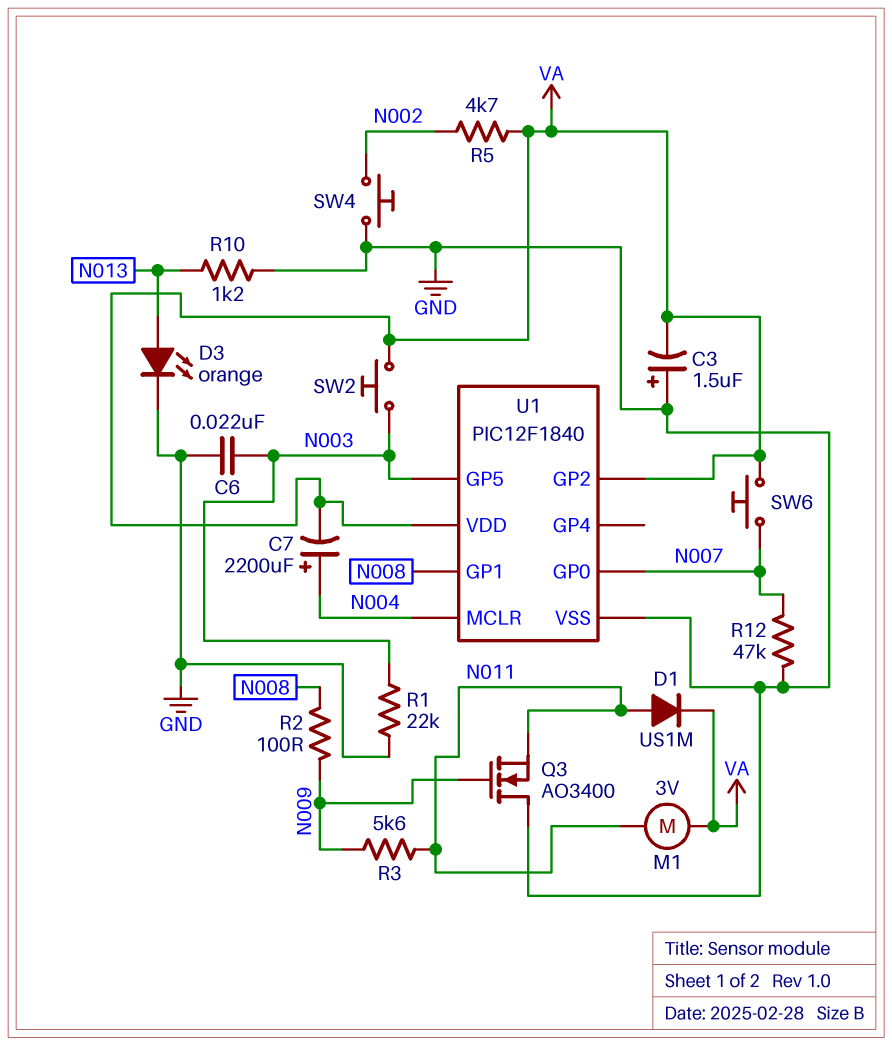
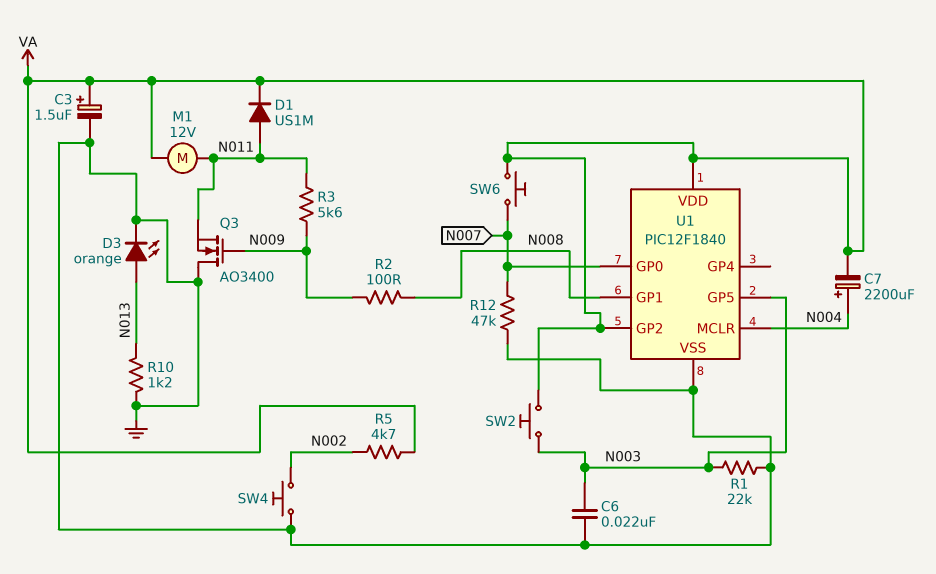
C3: 1.5uF (plus GND, minus VA) -> 1.5uF (plus VA, minus GND)
M1: motor 3V (N011, VA) -> motor 12V (N011, VA)

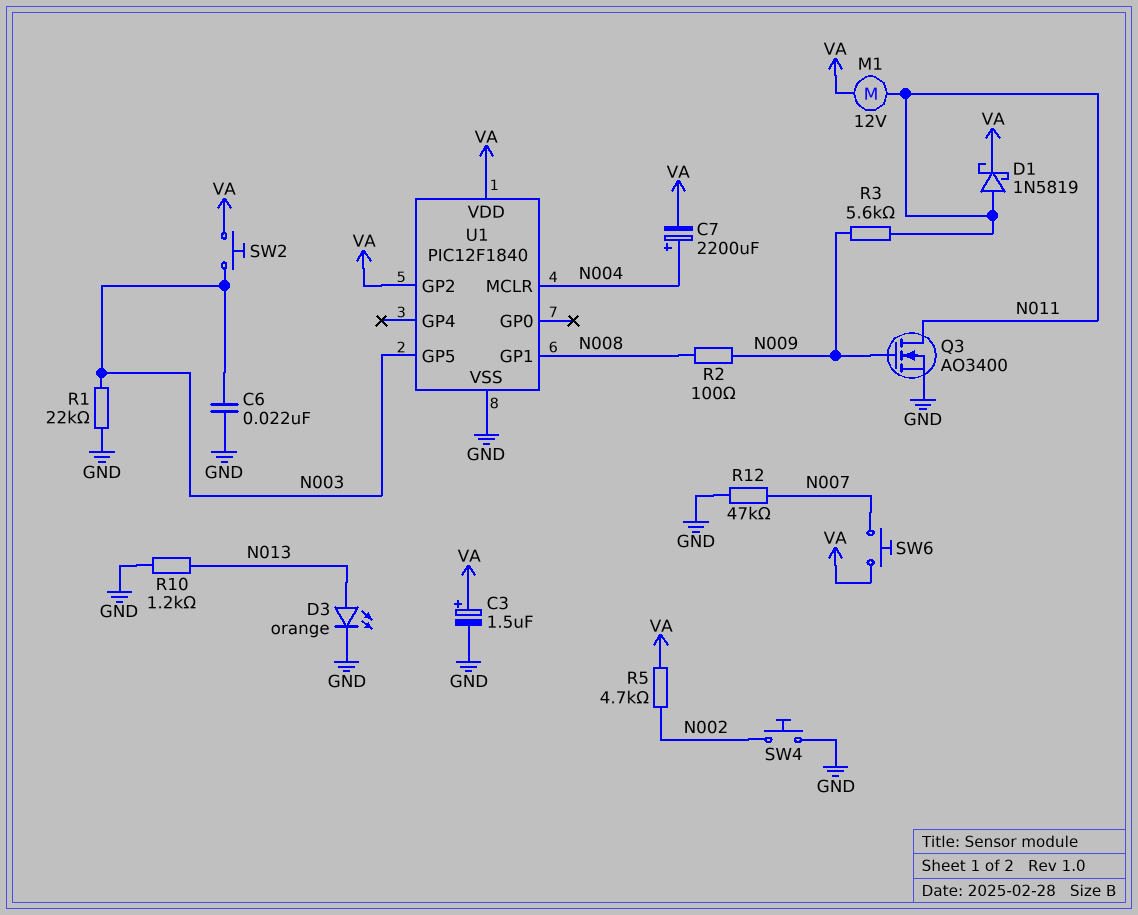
D1: diode US1M (A N011, K VA) -> schottky 1N5819 (A N011, K VA)
Q3: NMOS AO3400 (G N009, D GND, S N011) -> NMOS AO3400 (G N009, D N011, S GND)
U1 pin GP0: N007 -> none

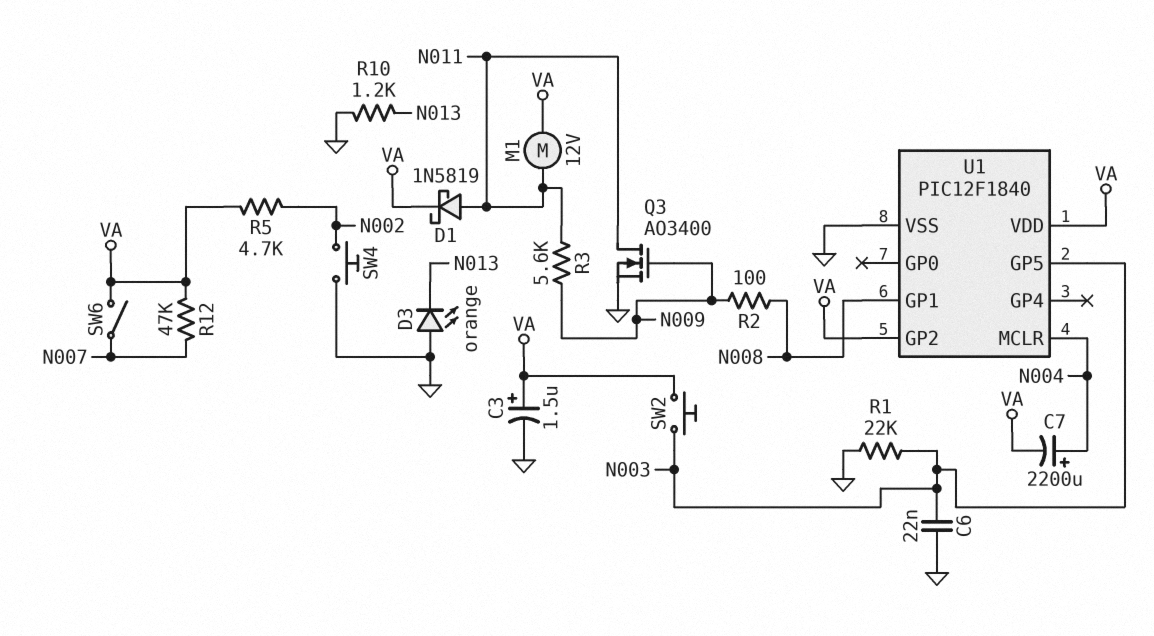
D3: LED orange (A N013, K GND) -> LED orange (A GND, K N013)
R12: 47k (GND, N007) -> 47k (N007, VA)
SW6: button (N007, VA) -> switch (N007, VA)

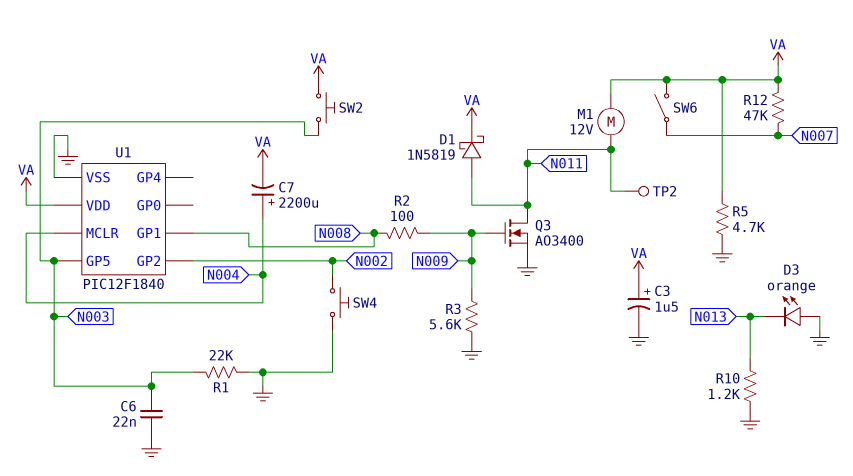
R3: 5.6k (N009, N011) -> 5.6k (GND, N009)
R5: 4.7k (N002, VA) -> 4.7k (GND, VA)
TP2: none -> test point (N011)
U1 pin GP2: VA -> N002

